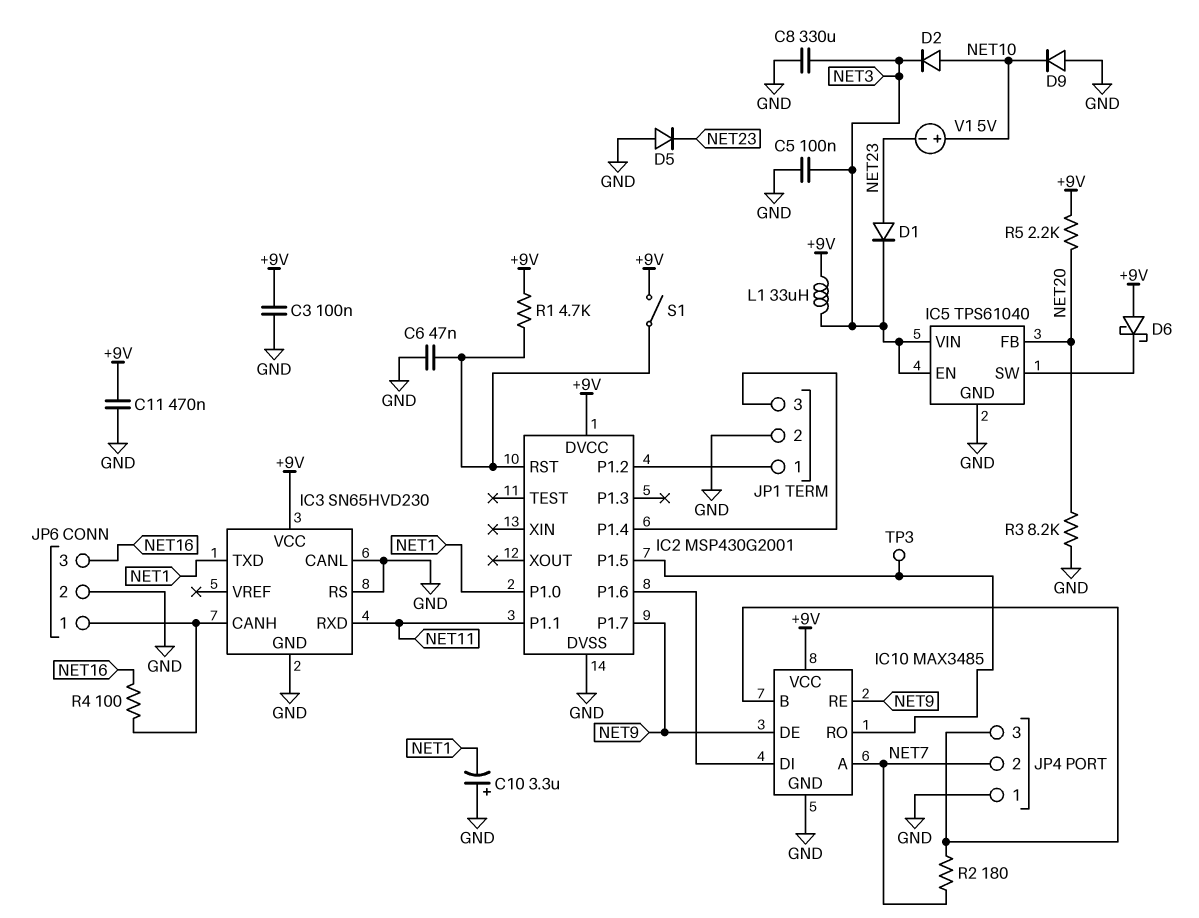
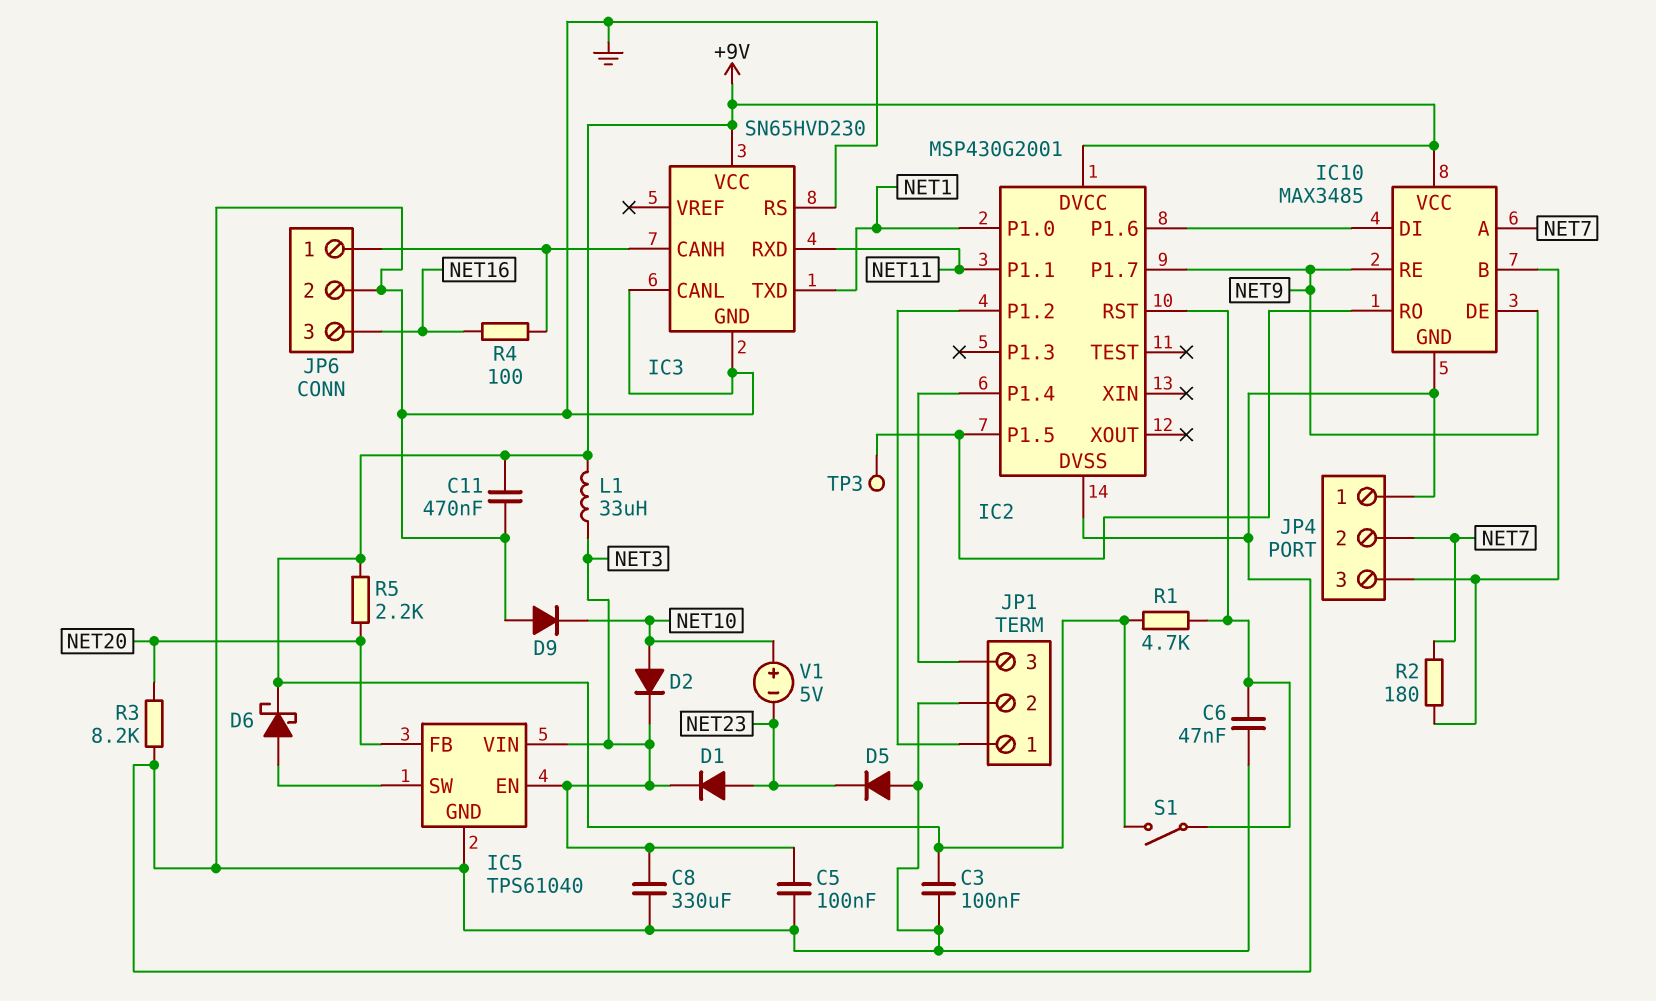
C10: 3.3uF (plus GND, minus NET1) -> none
D6: schottky (A +9V, K IC5/SW) -> schottky (A IC5/SW, K +9V)

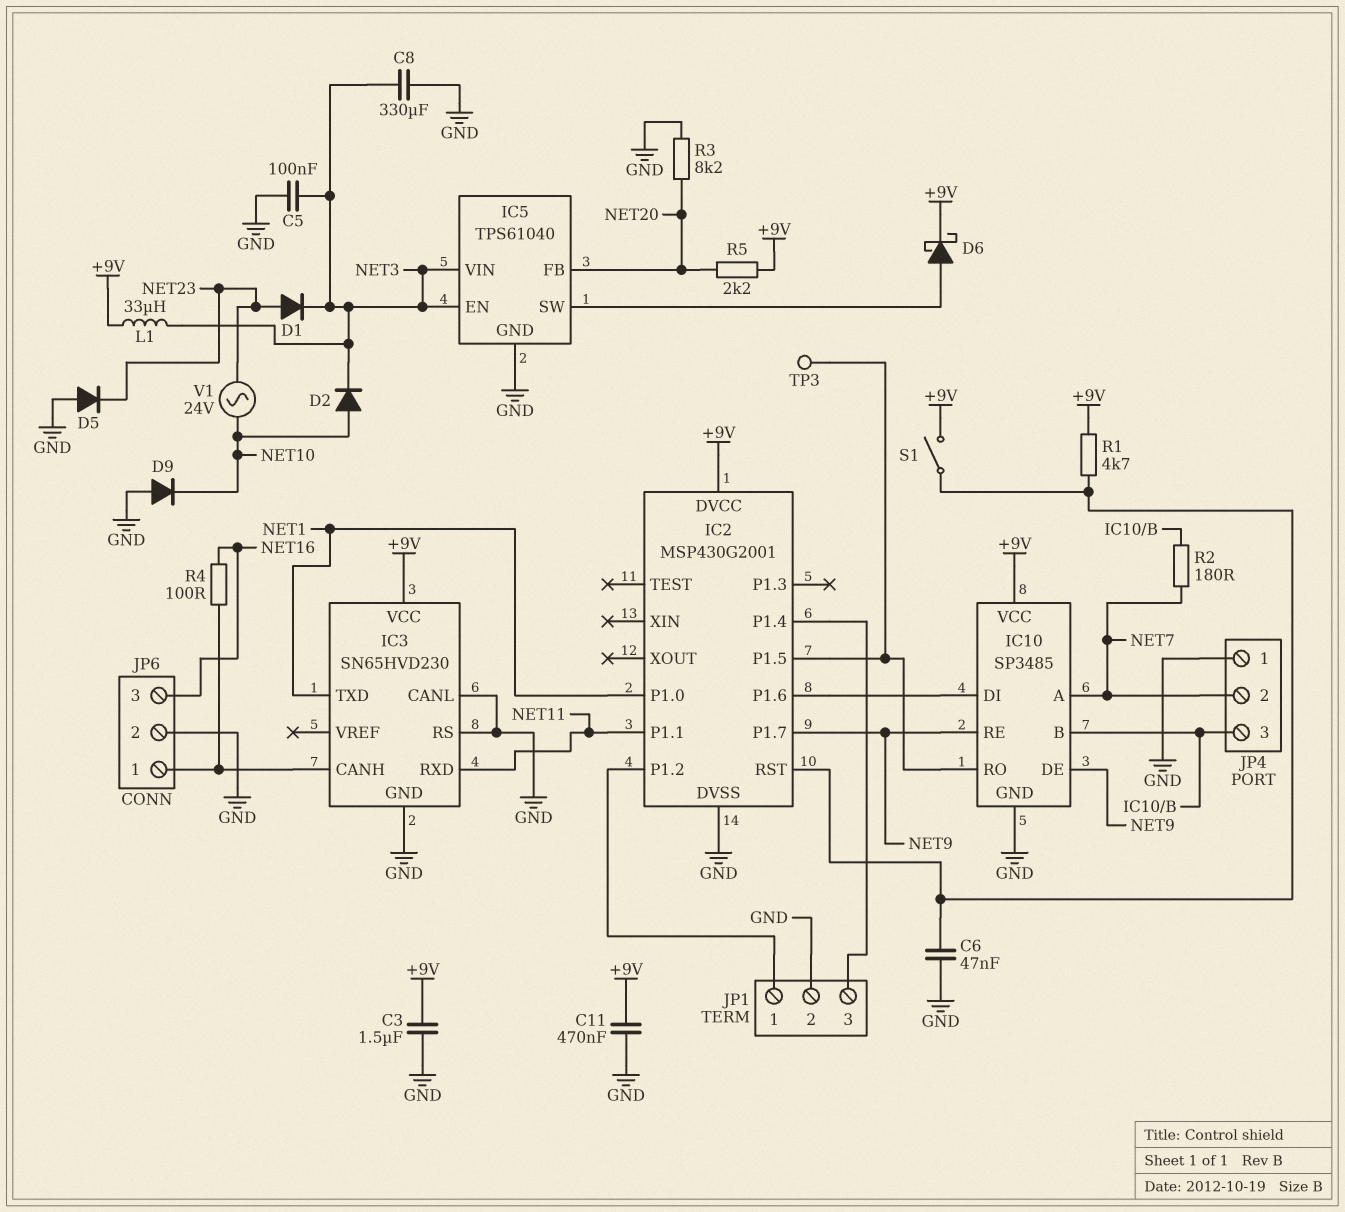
C3: 100nF (+9V, GND) -> 1.5uF (+9V, GND)
IC10: MAX3485 -> SP3485
V1: 5V (plus NET10, minus NET23) -> AC 24V (NET10, NET23)

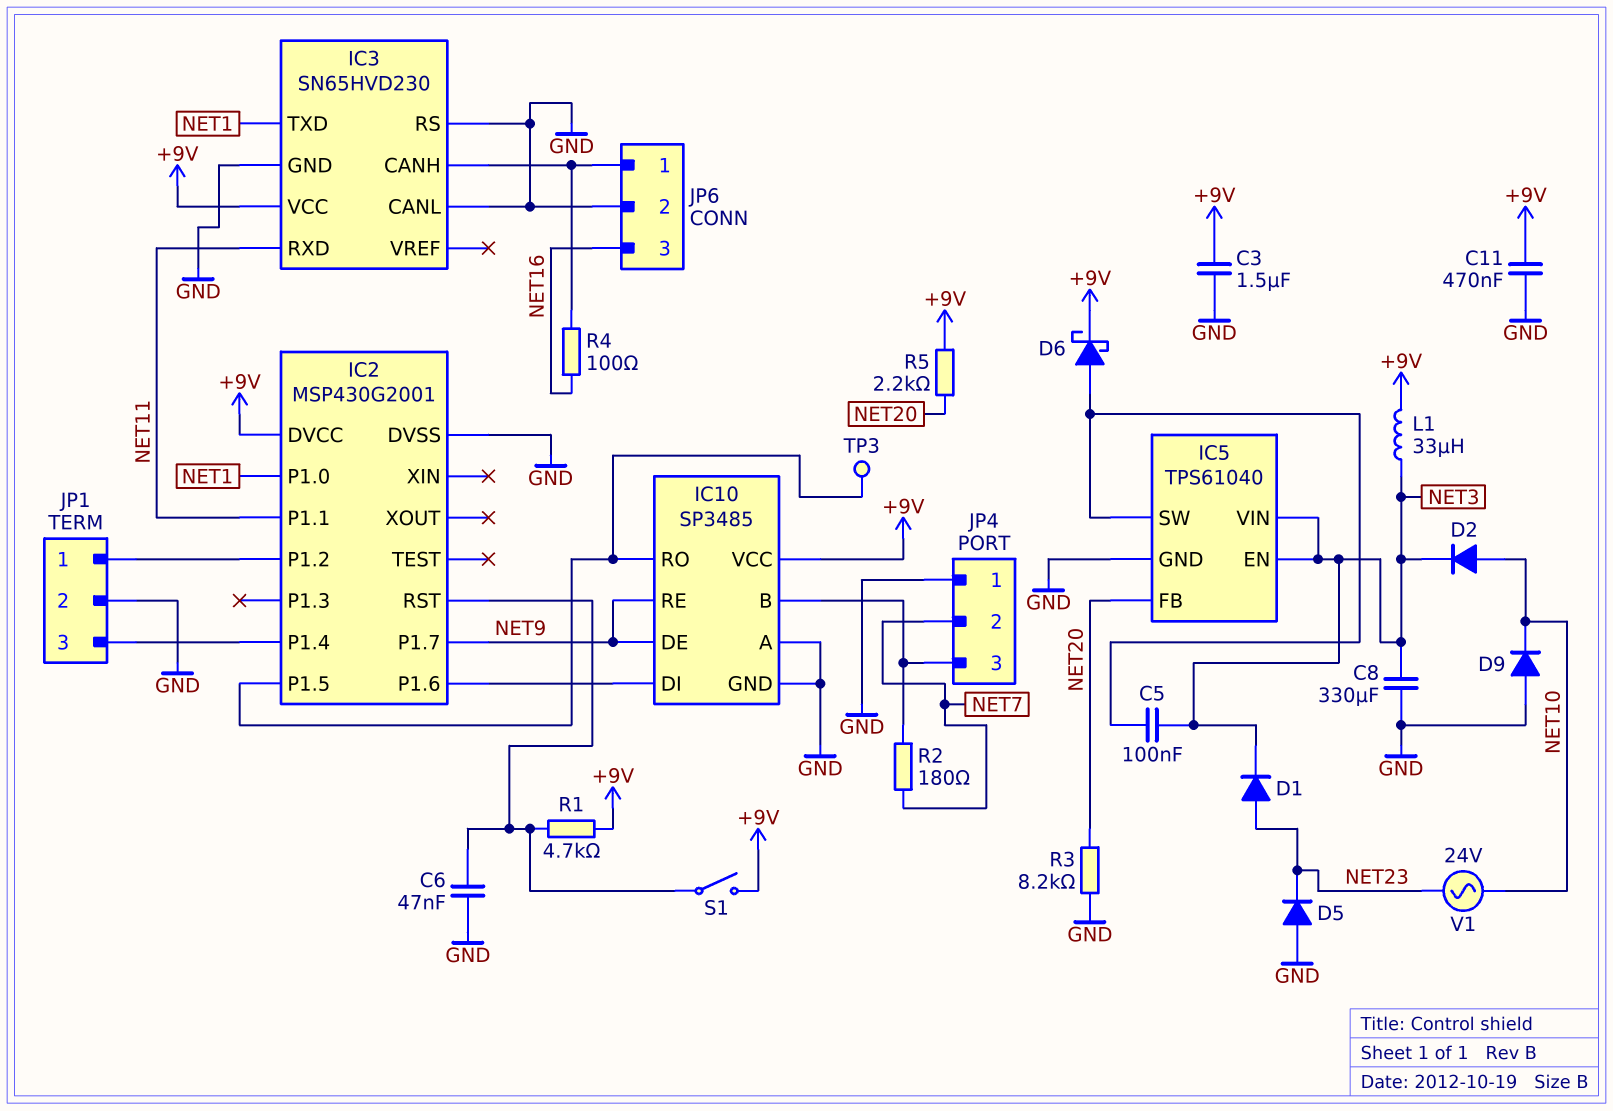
C5: 100nF (GND, NET3) -> 100nF (IC5/SW, NET3)
IC10 pin A: NET7 -> GND

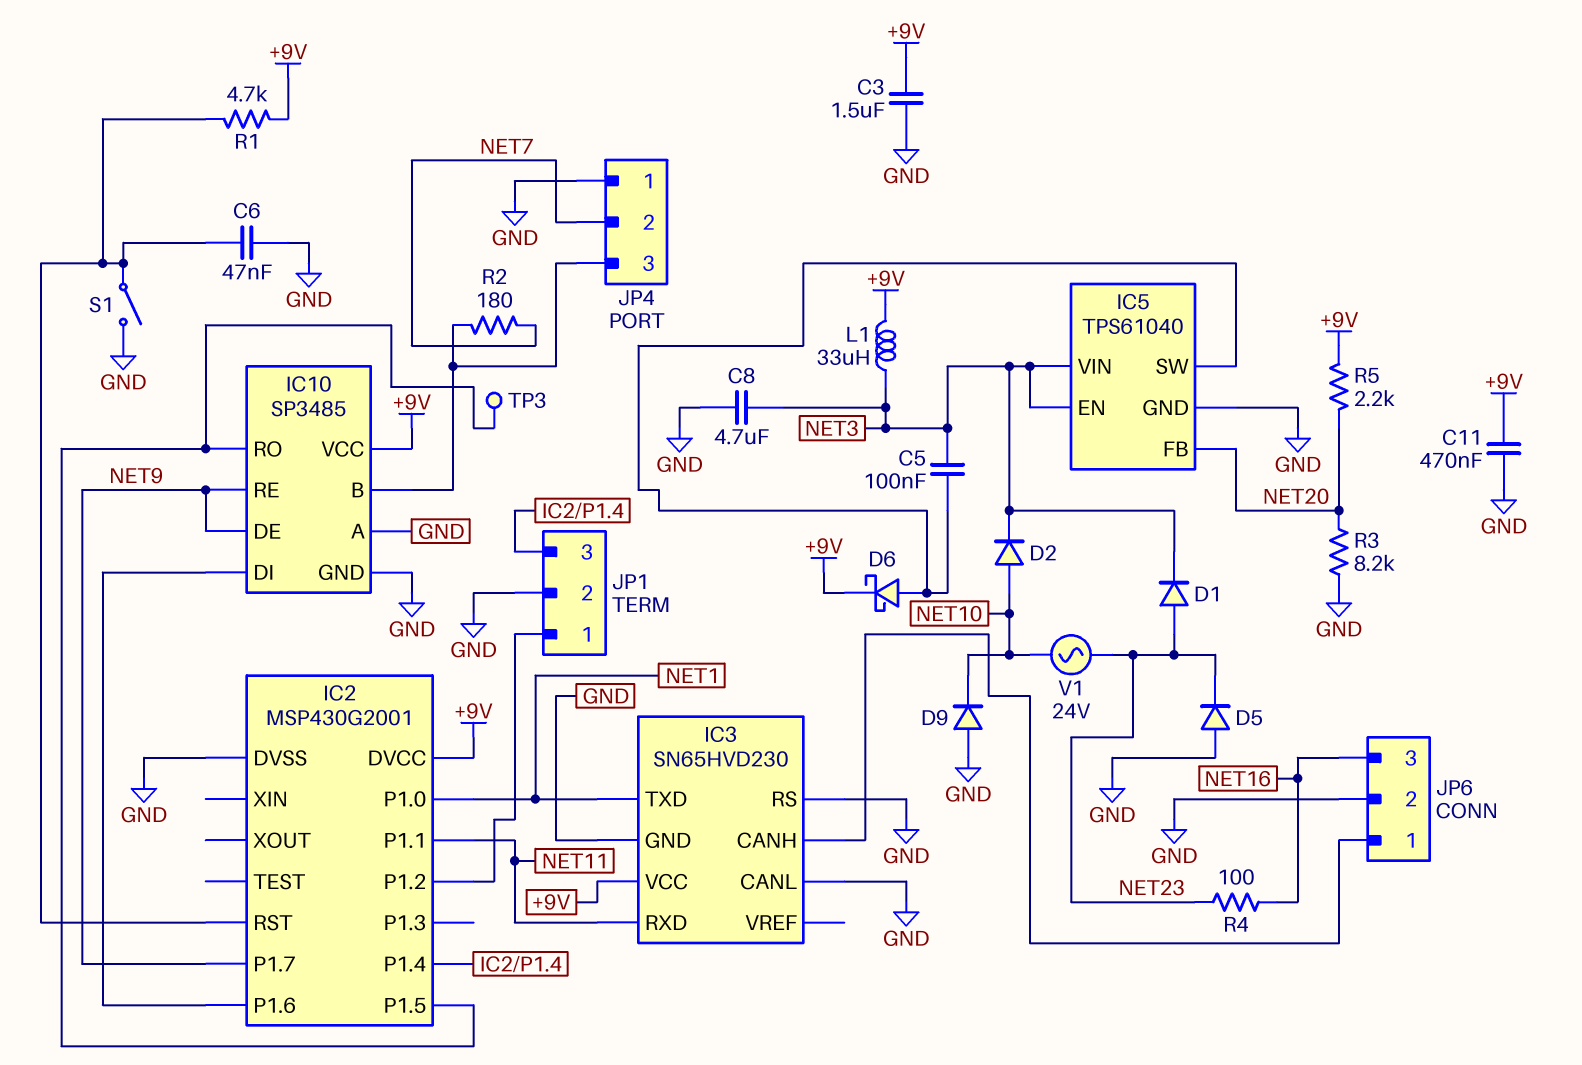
C8: 330uF (GND, NET3) -> 4.7uF (GND, NET3)
R4: 100 (IC3/CANH, NET16) -> 100 (NET16, NET23)
S1: switch (+9V, IC2/RST) -> switch (GND, IC2/RST)

